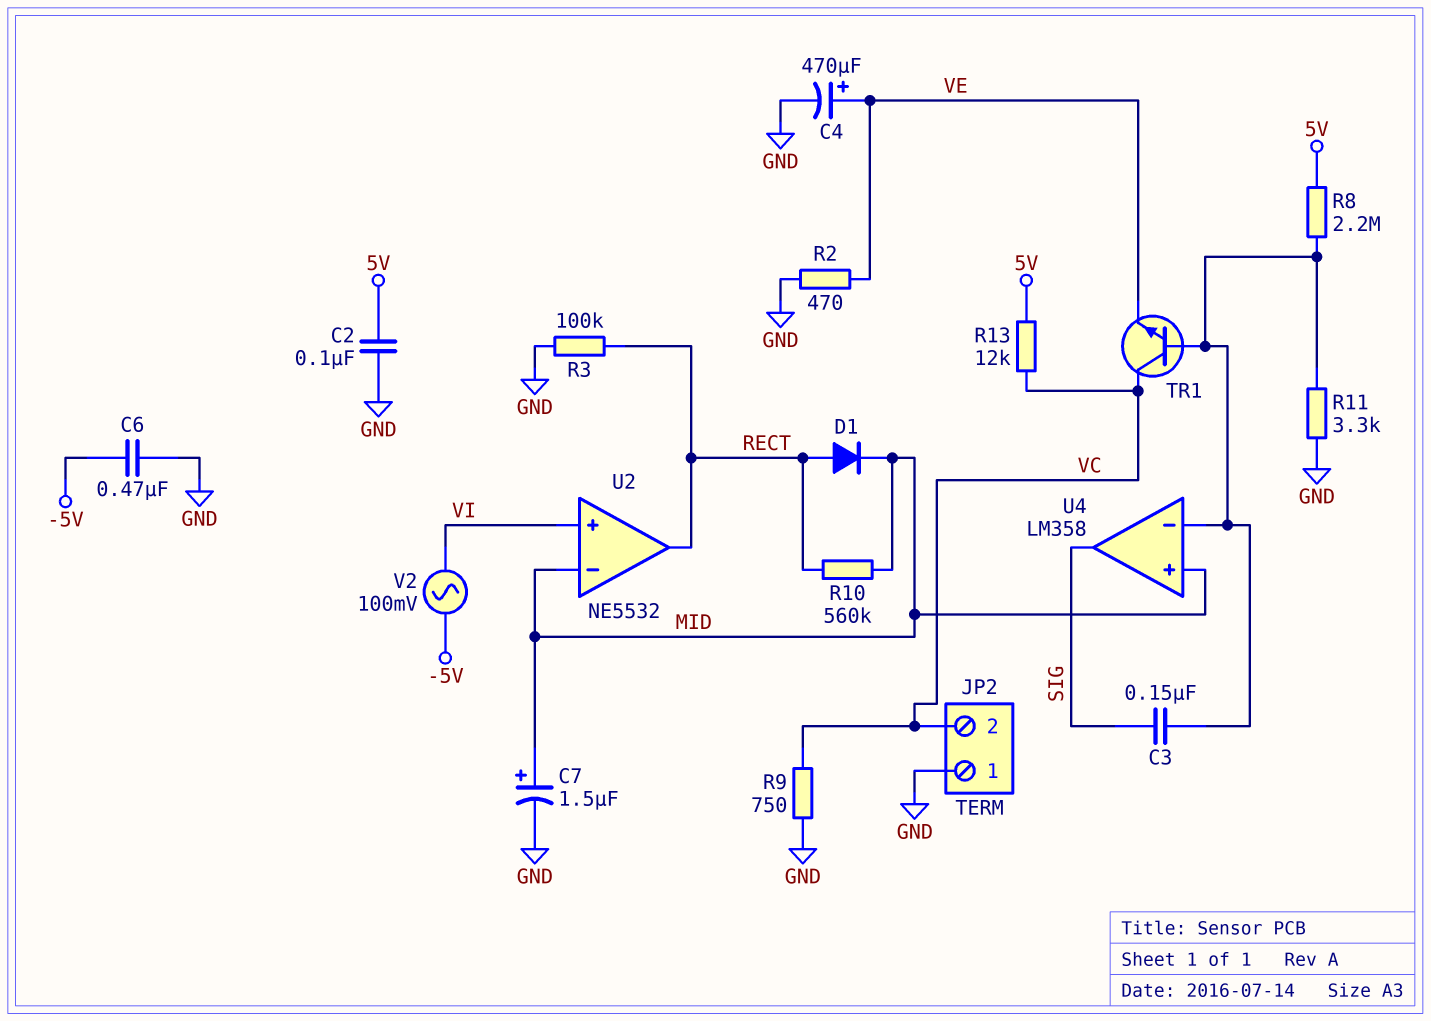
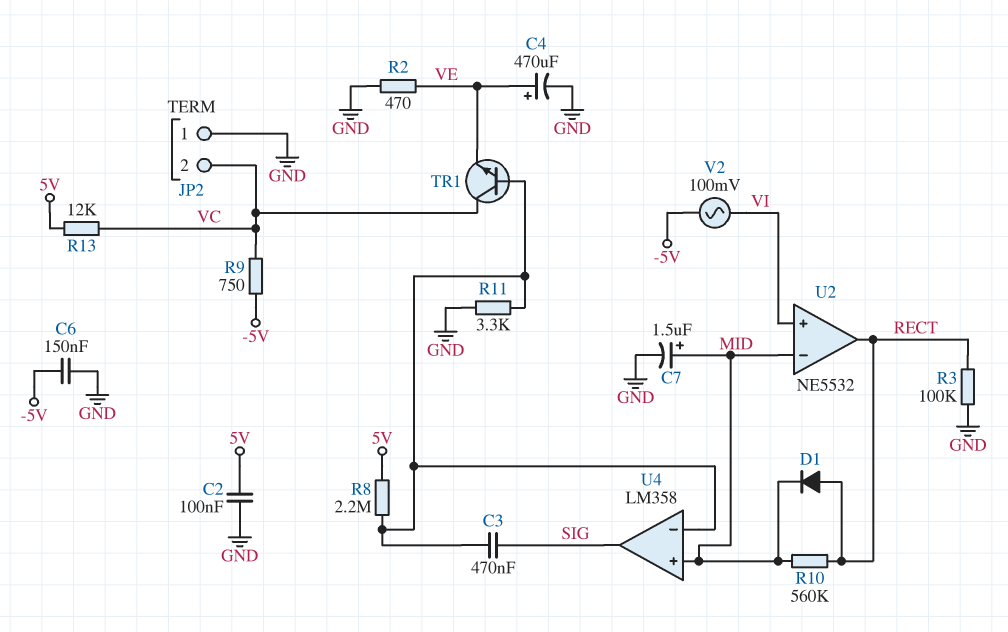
C3: 150nF (SIG, U4/in-) -> 470nF (SIG, U4/in-)
C6: 470nF (-5V, GND) -> 150nF (-5V, GND)
R9: 750 (GND, VC) -> 750 (-5V, VC)

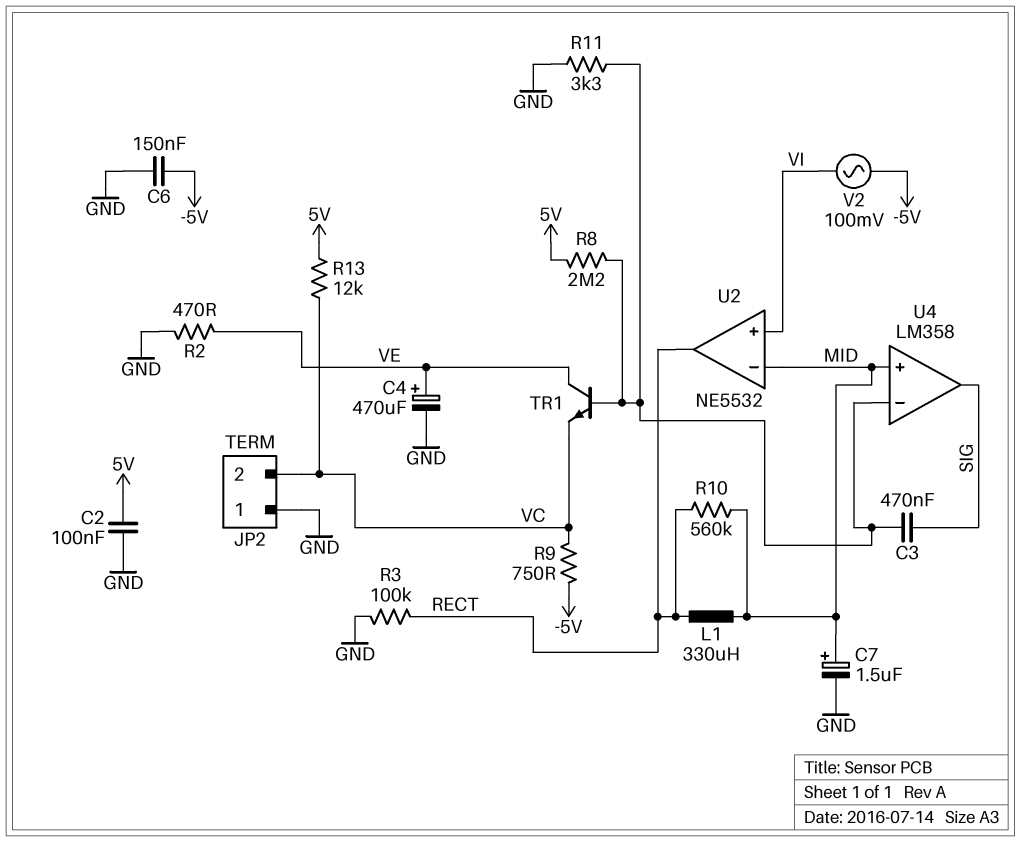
D1: diode (A RECT, K MID) -> none
L1: none -> 330uH (MID, RECT)
TR1: NPN (B U4/in-, C VC, E VE) -> NPN (B U4/in-, C VE, E VC)

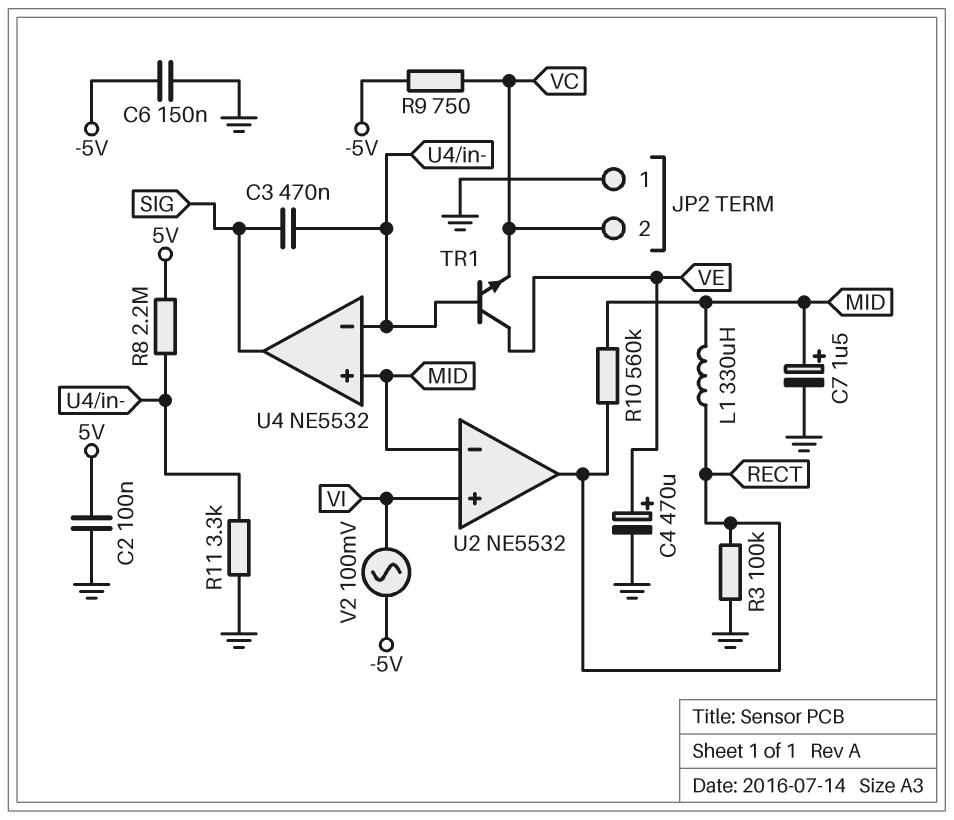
R2: 470 (GND, VE) -> none
R13: 12k (5V, VC) -> none
U4: LM358 -> NE5532

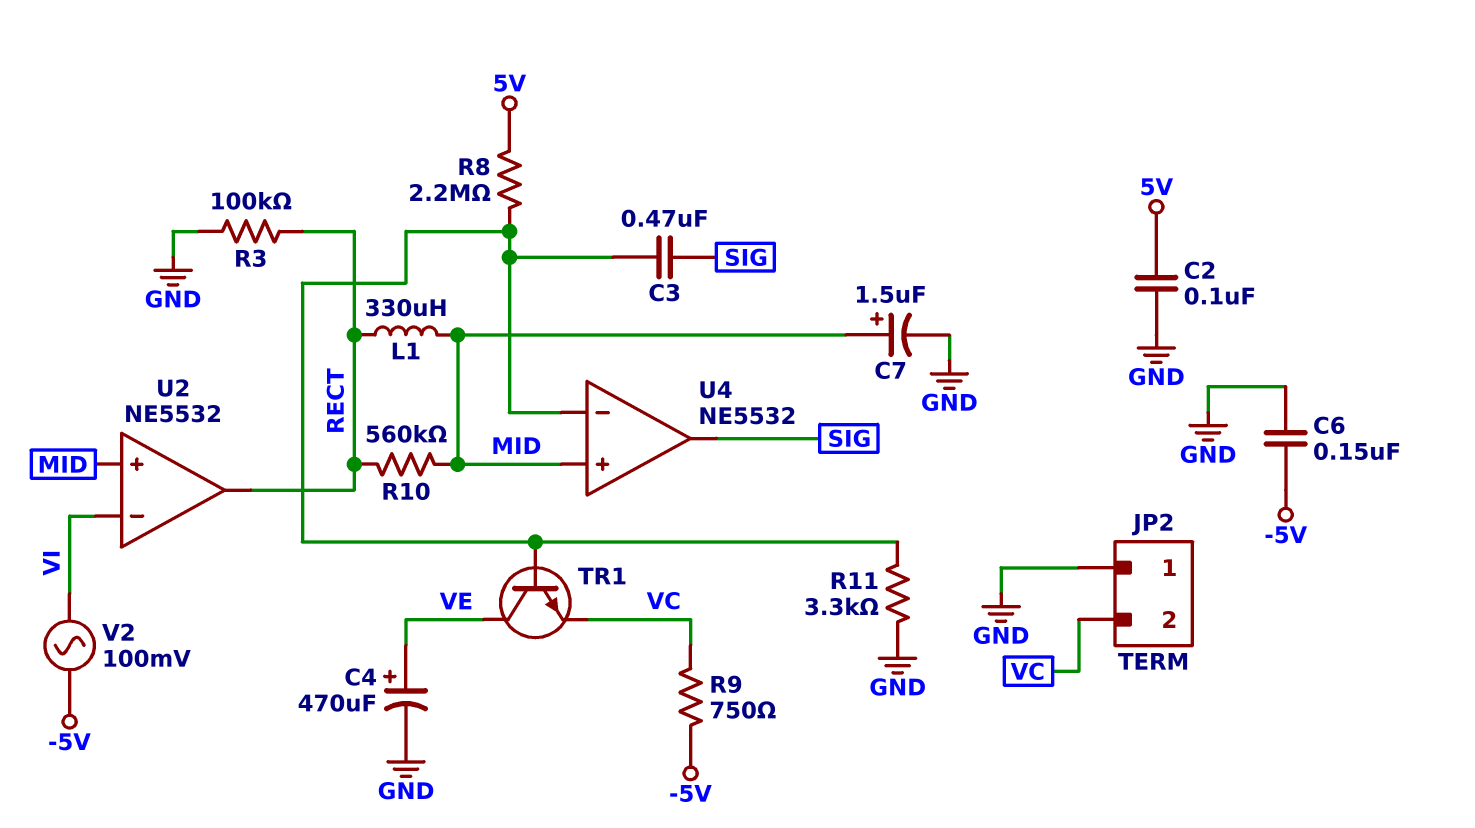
U2 pin in+: VI -> MID
U2 pin in-: MID -> VI

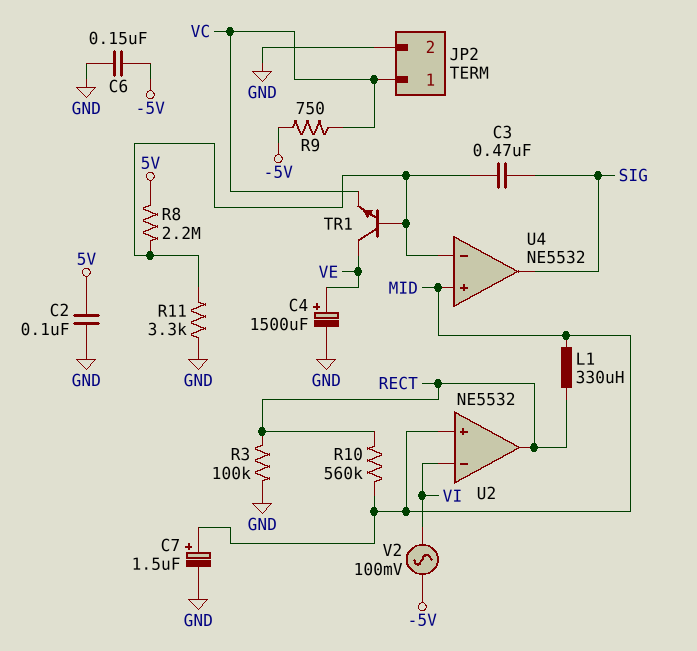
C4: 470uF (plus VE, minus GND) -> 1500uF (plus VE, minus GND)
JP2 pin 1: GND -> VC
JP2 pin 2: VC -> GND

